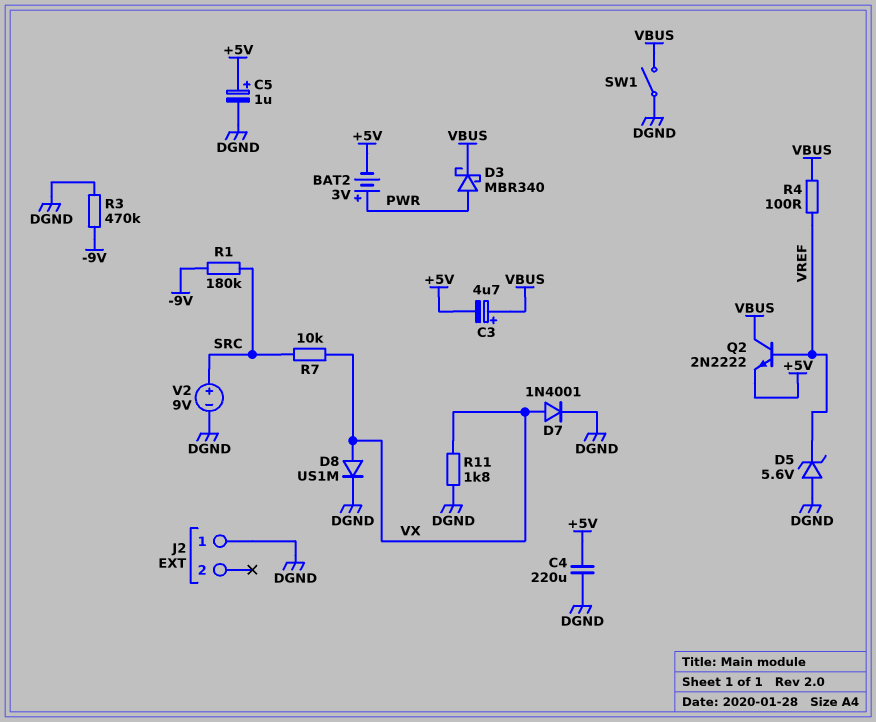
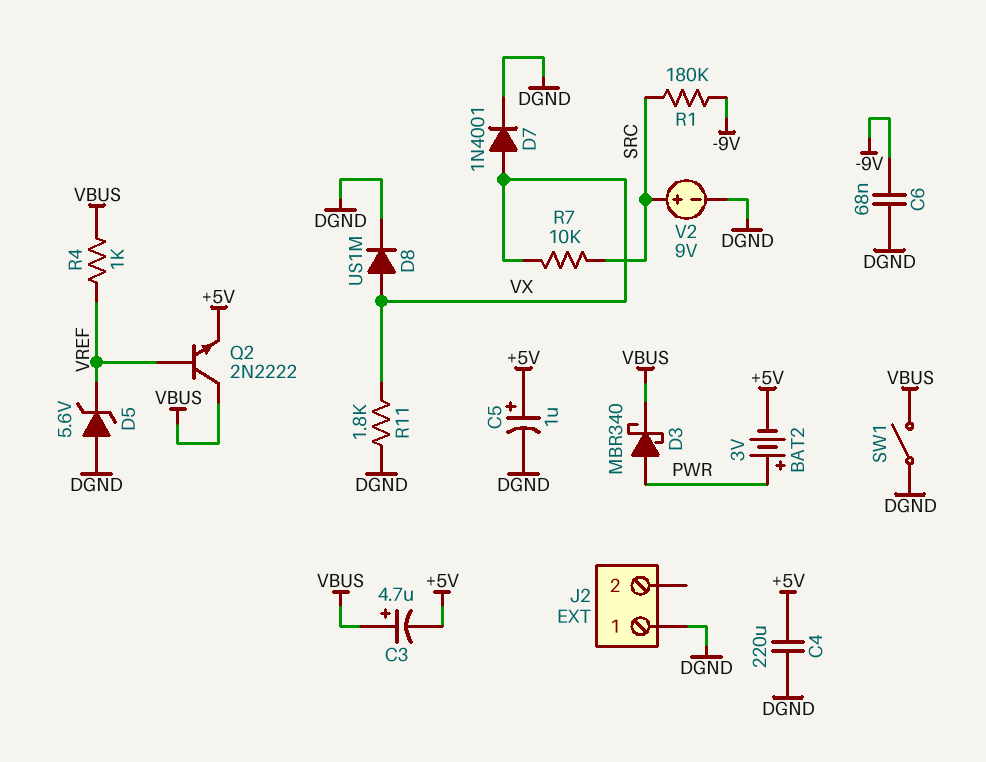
C6: none -> 68nF (-9V, DGND)
R3: 470k (-9V, DGND) -> none
R4: 100 (VBUS, VREF) -> 1k (VBUS, VREF)

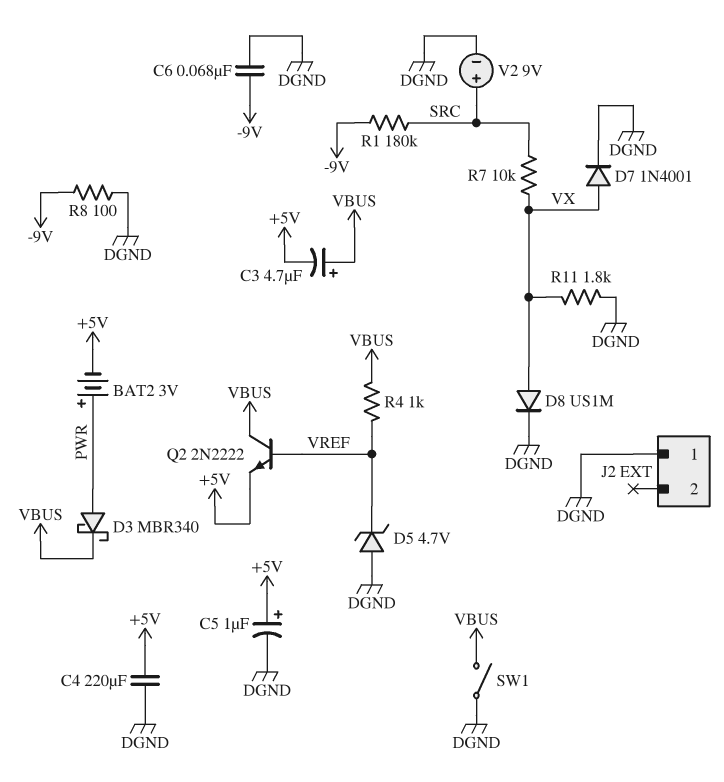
D5: zener 5.6V (A DGND, K VREF) -> zener 4.7V (A DGND, K VREF)
R8: none -> 100 (-9V, DGND)

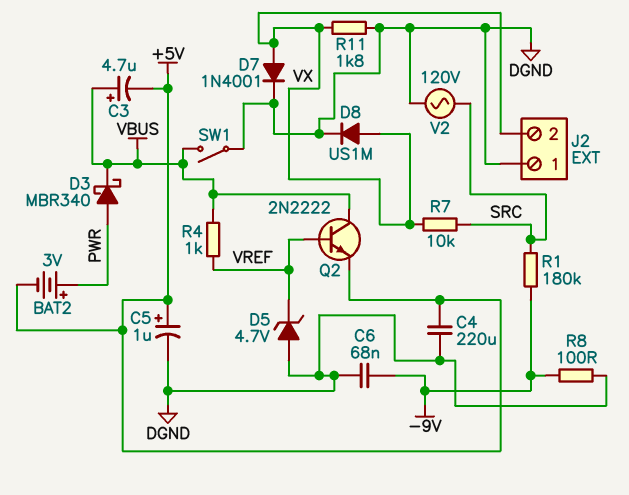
J2 pin 2: none -> VX
V2: 9V (plus SRC, minus DGND) -> AC 120V (DGND, SRC)

